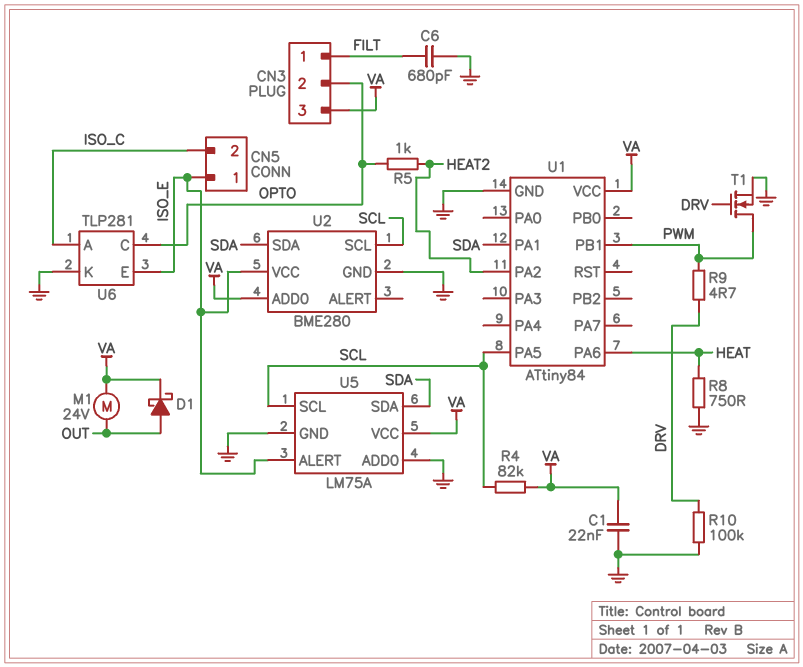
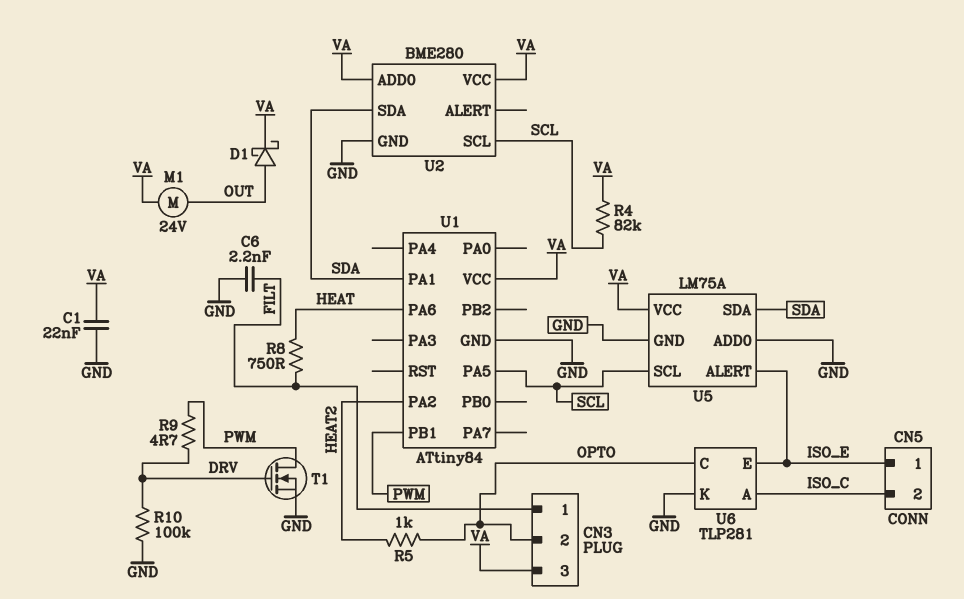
C6: 680pF (FILT, GND) -> 2.2nF (FILT, GND)
R8: 750 (GND, HEAT) -> 750 (FILT, HEAT)
U2 pin VCC: ISO_E -> VA

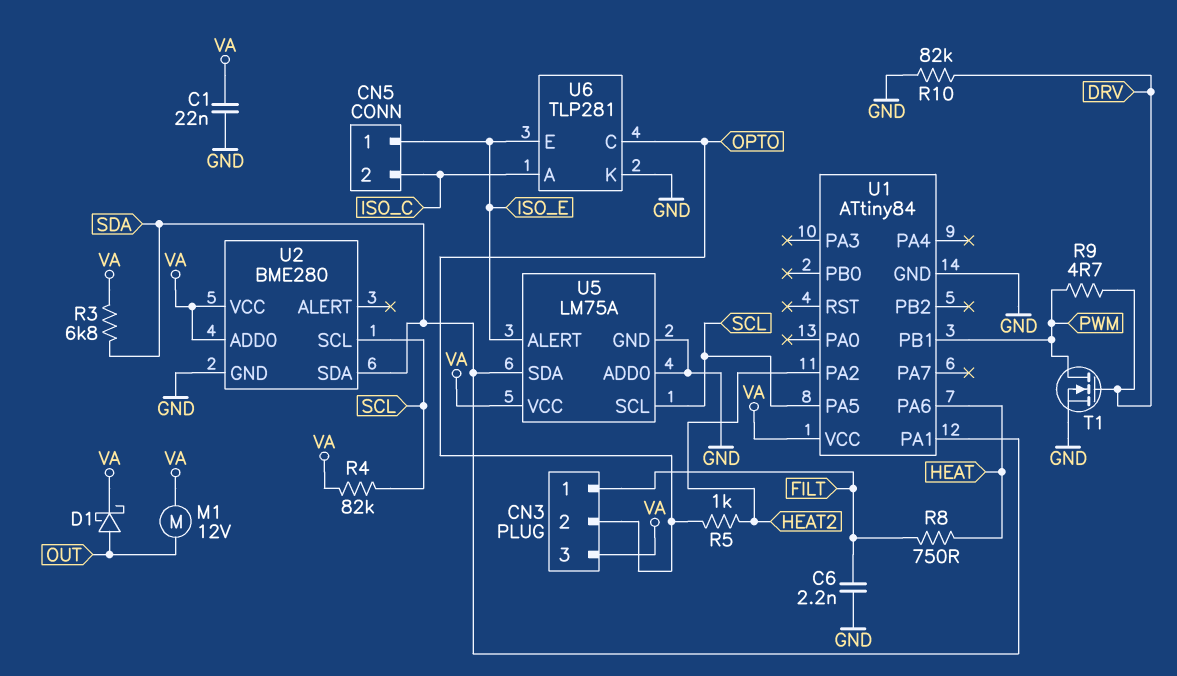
M1: motor 24V (OUT, VA) -> motor 12V (OUT, VA)
R3: none -> 6.8k (SDA, VA)
R10: 100k (DRV, GND) -> 82k (DRV, GND)

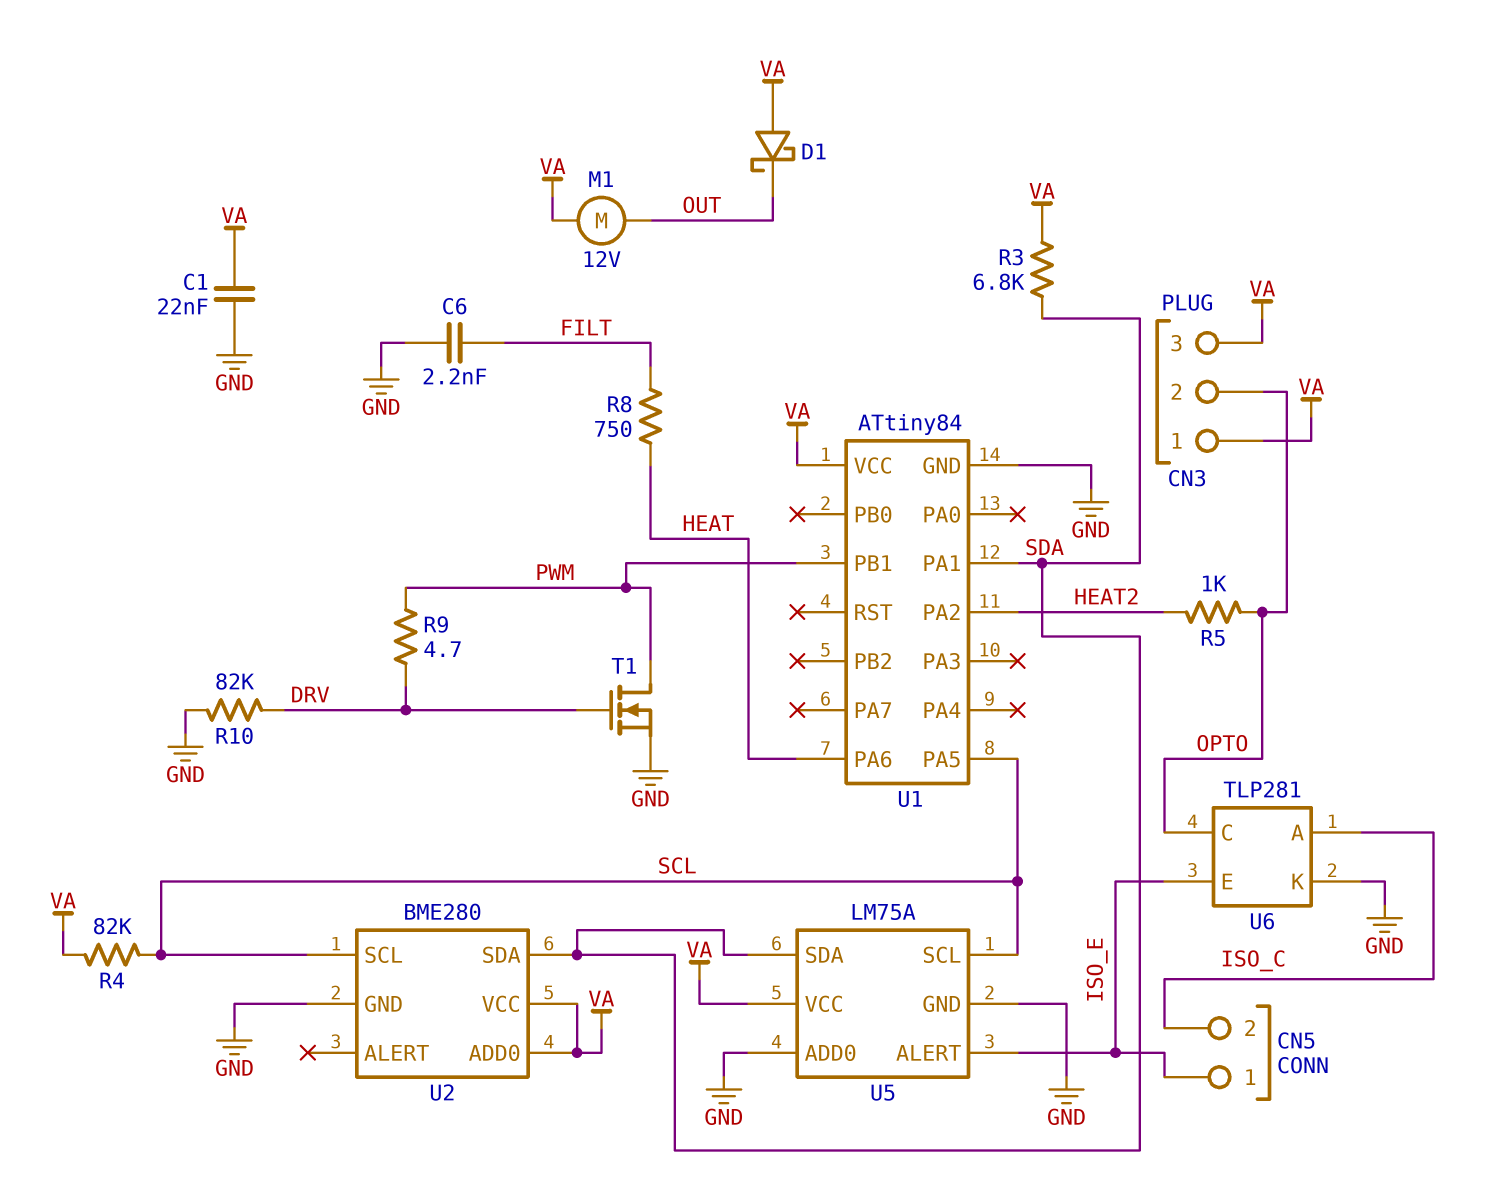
CN3 pin 1: FILT -> VA
D1: schottky (A OUT, K VA) -> schottky (A VA, K OUT)

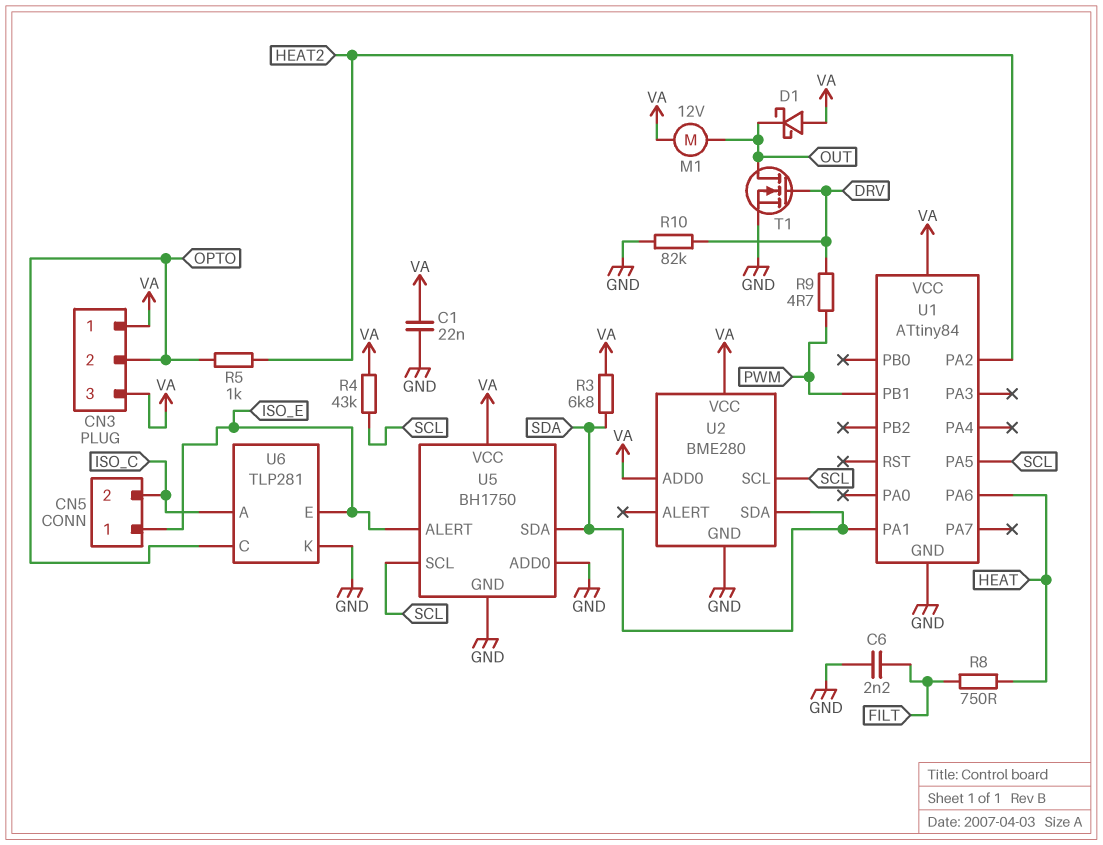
R4: 82k (SCL, VA) -> 43k (SCL, VA)
T1: NMOS (G DRV, D PWM, S GND) -> NMOS (G DRV, D OUT, S GND)
U5: LM75A -> BH1750

